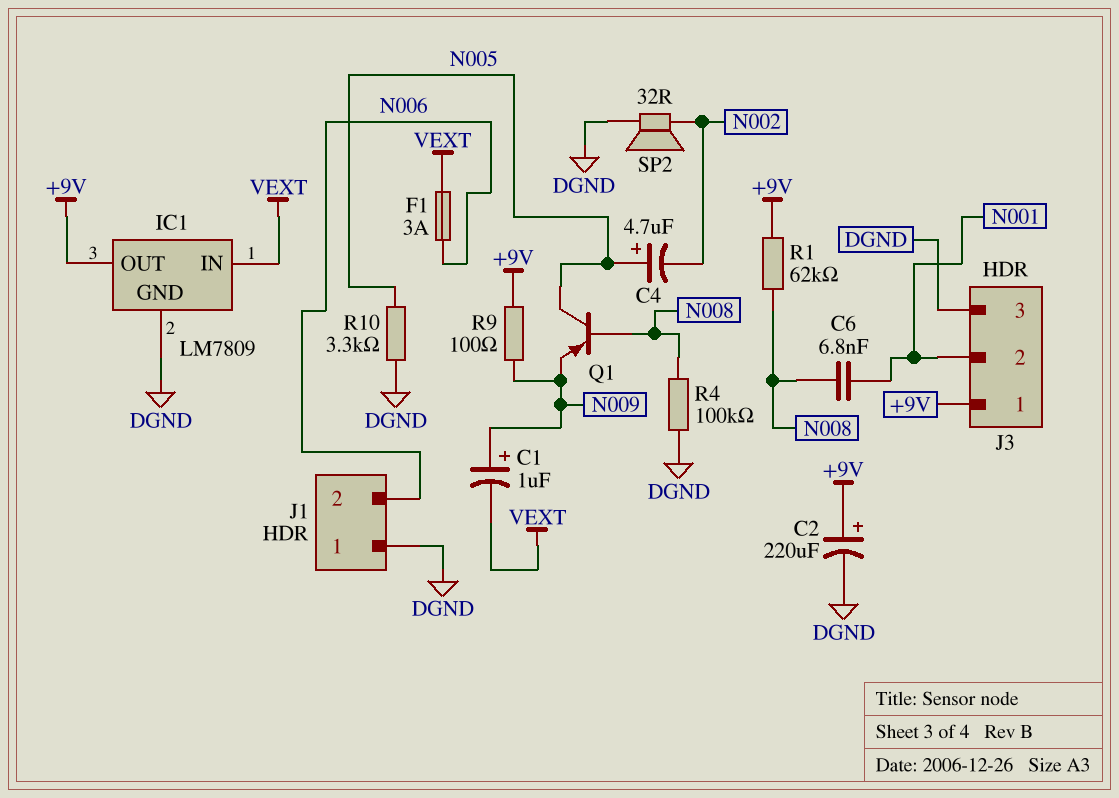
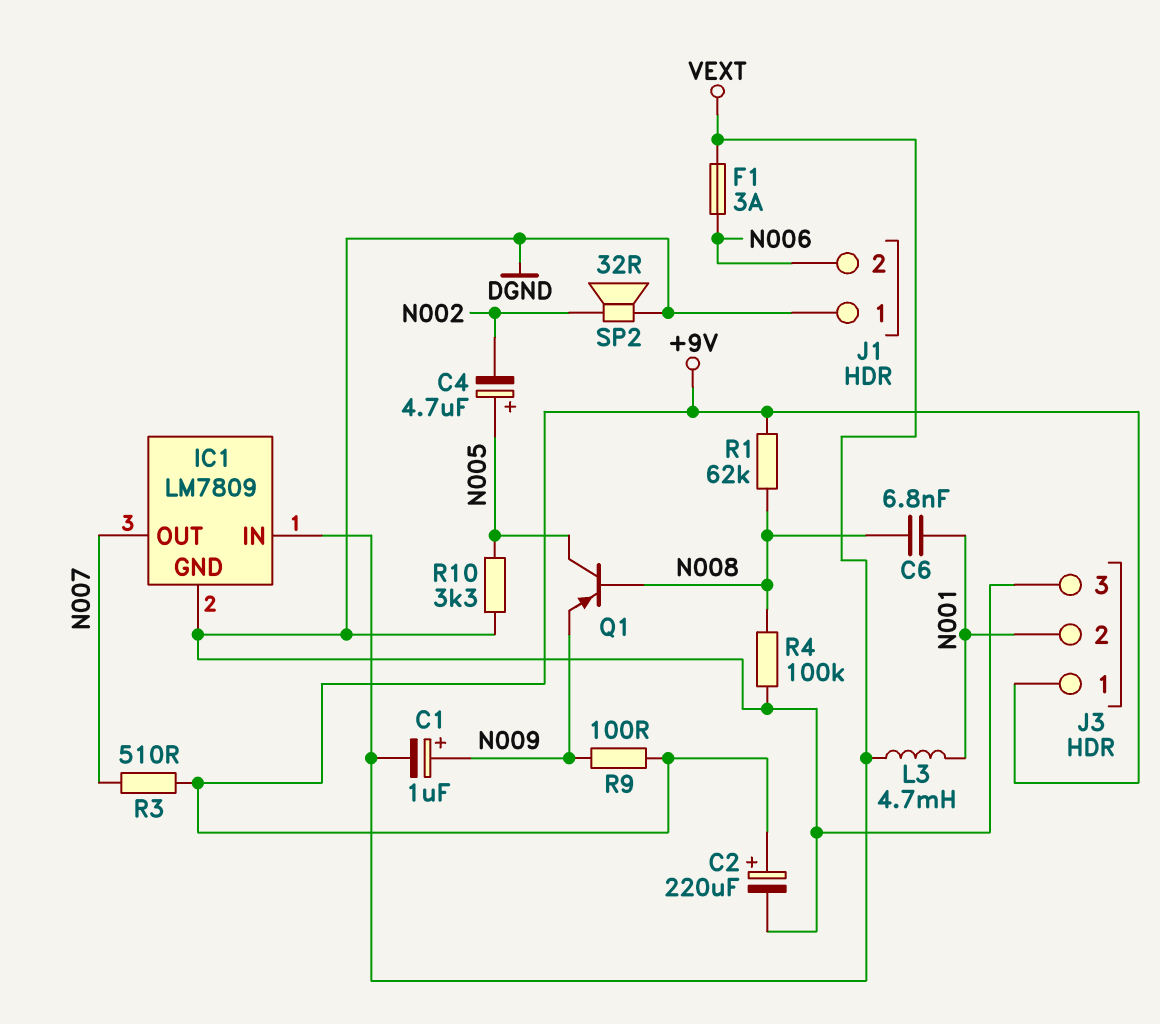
IC1 pin OUT: +9V -> N007
L3: none -> 4.7mH (N001, VEXT)
R3: none -> 510 (+9V, N007)

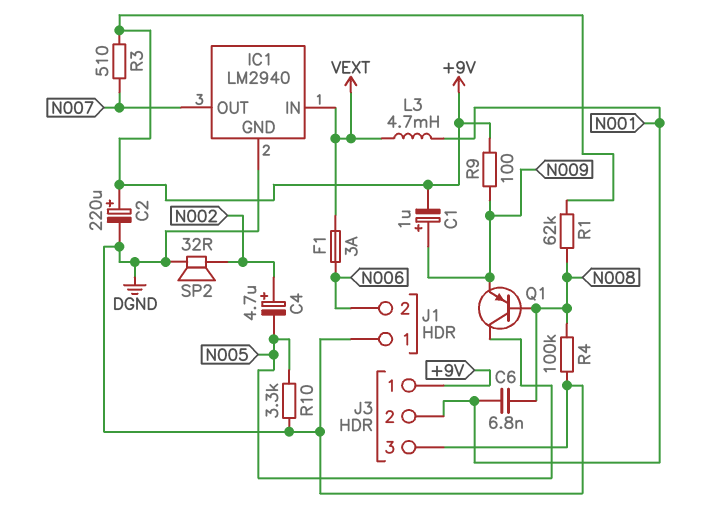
C1: 1uF (plus N009, minus VEXT) -> 1uF (plus N009, minus +9V)
C4: 4.7uF (plus N005, minus N002) -> 4.7uF (plus N002, minus N005)
IC1: LM7809 -> LM2940

